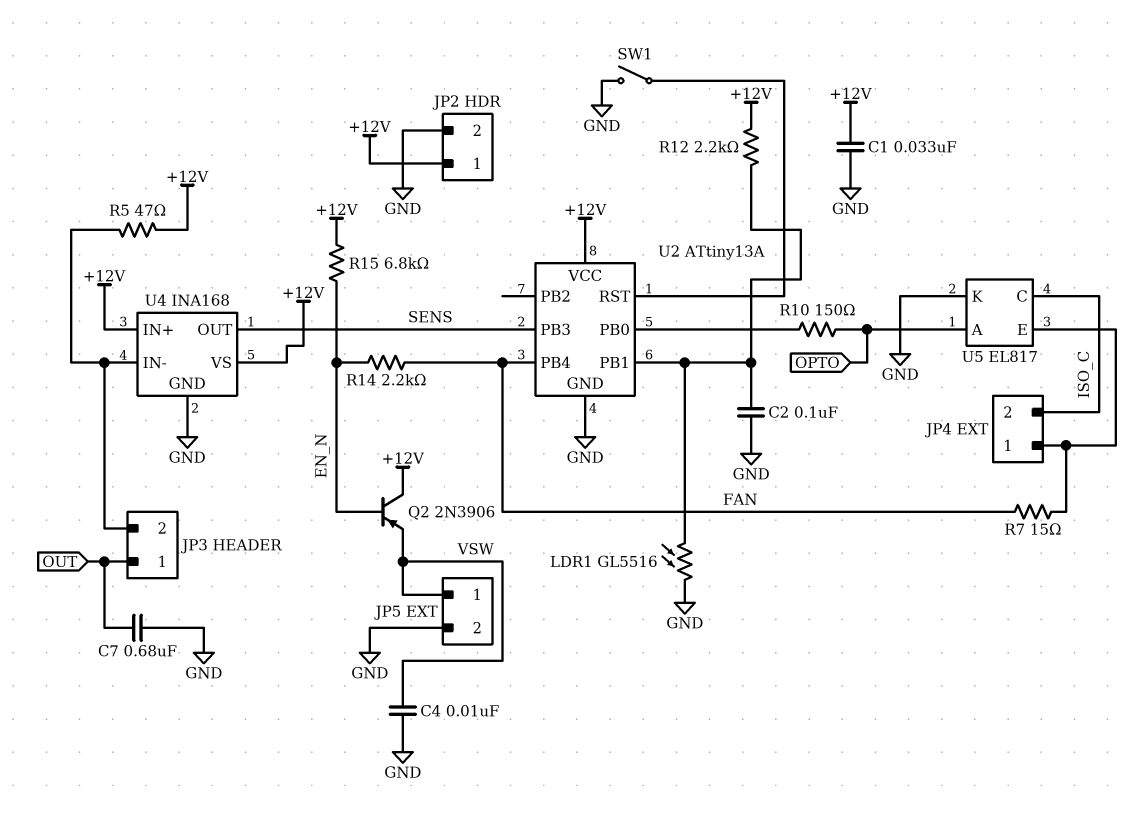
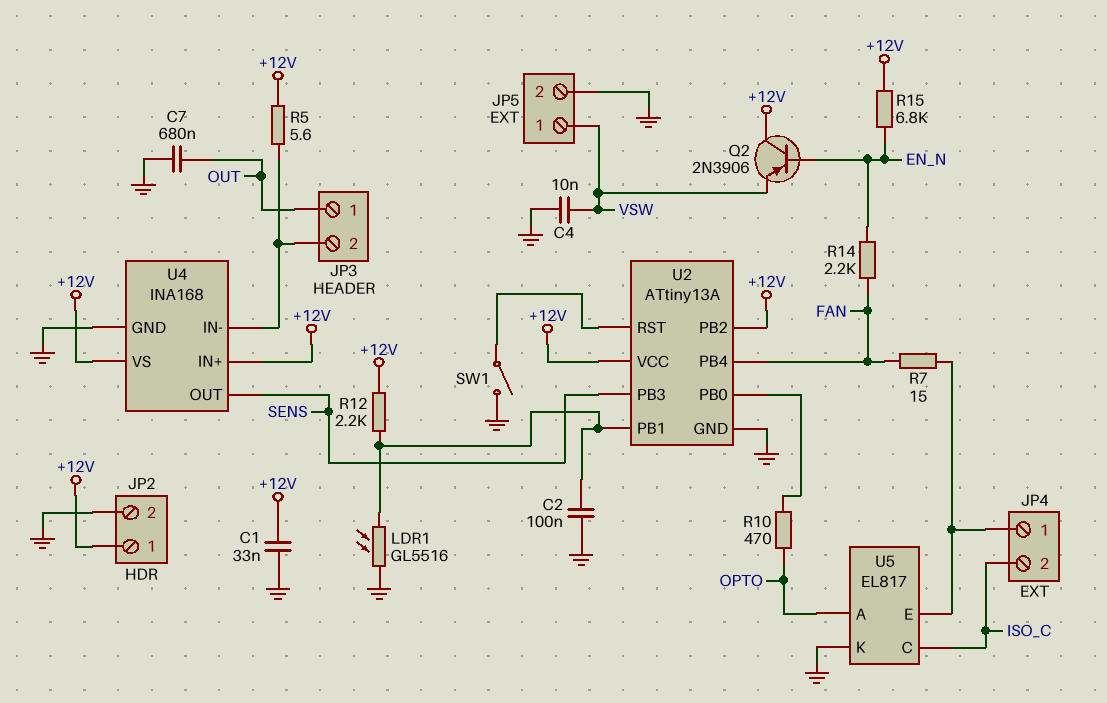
R5: 47 (+12V, JP3/2) -> 5.6 (+12V, JP3/2)
R10: 150 (OPTO, U2/PB0) -> 470 (OPTO, U2/PB0)
U2 pin PB2: none -> +12V

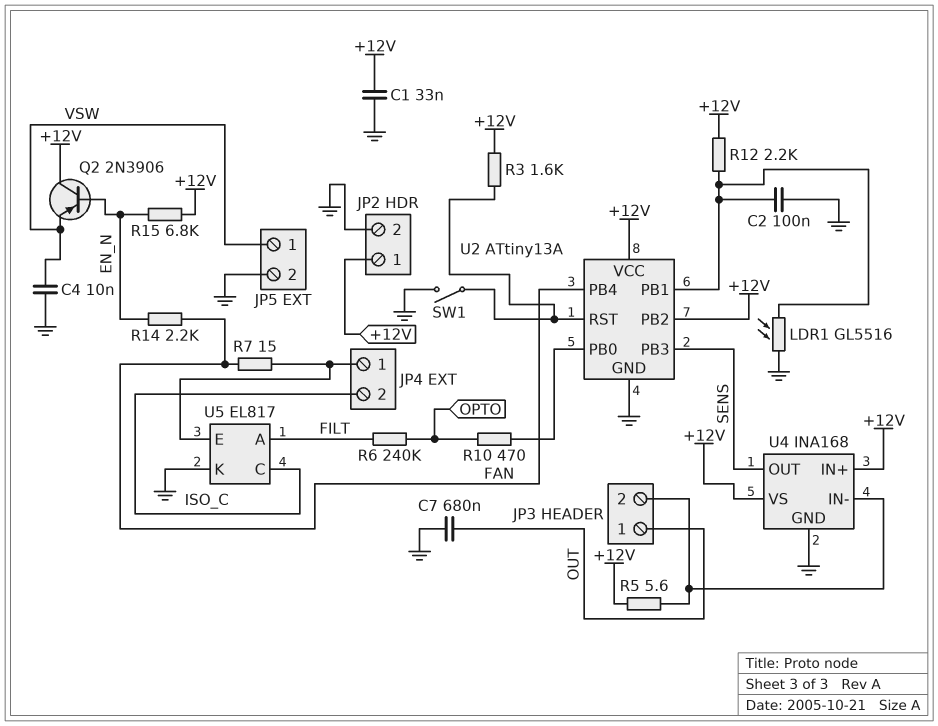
R3: none -> 1.6k (+12V, U2/RST)
R6: none -> 240k (FILT, OPTO)
U5 pin A: OPTO -> FILT

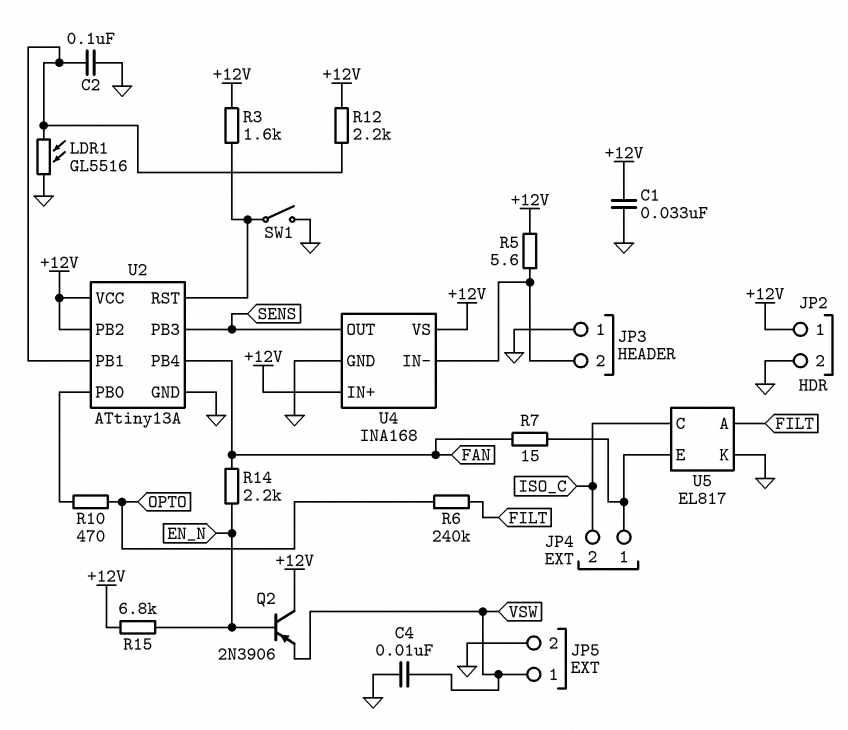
C7: 680nF (GND, OUT) -> none
JP3 pin 1: OUT -> GND

